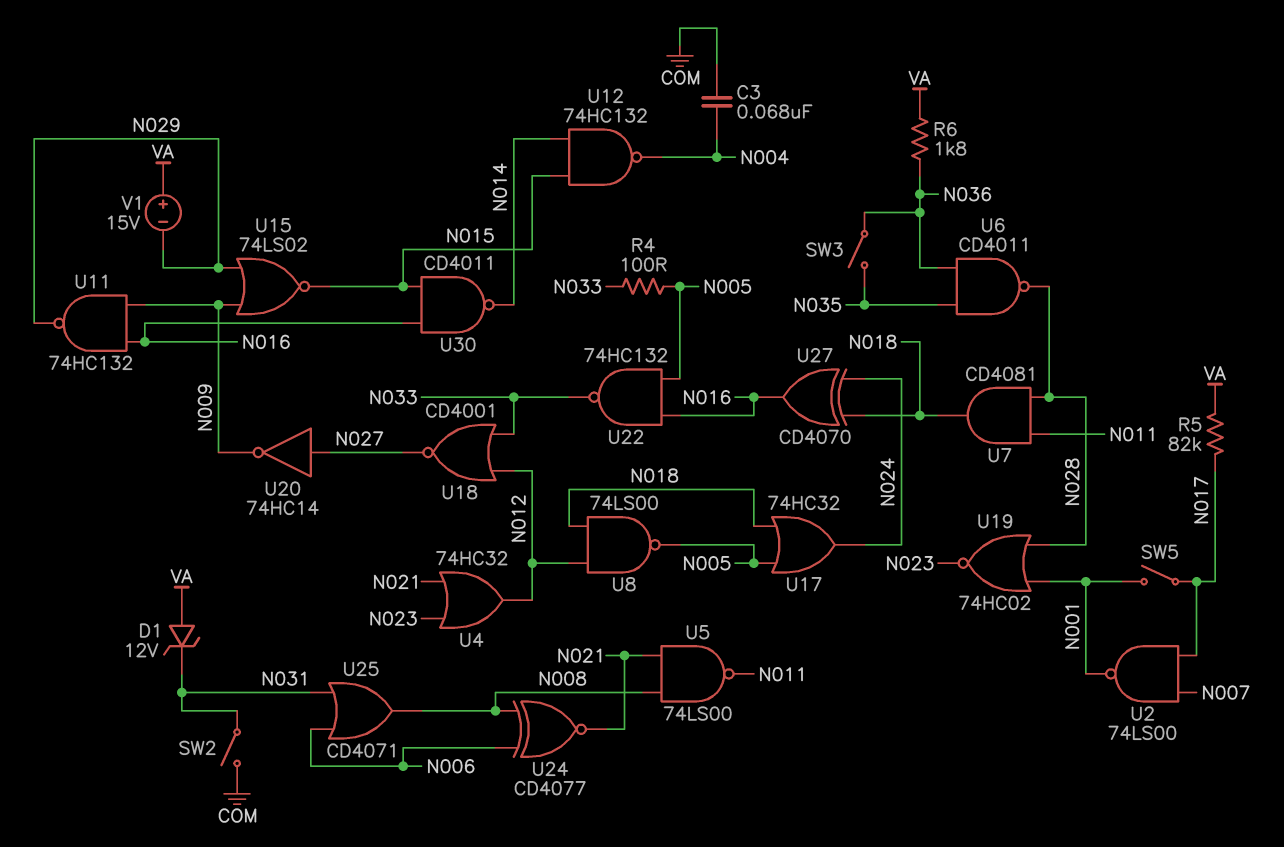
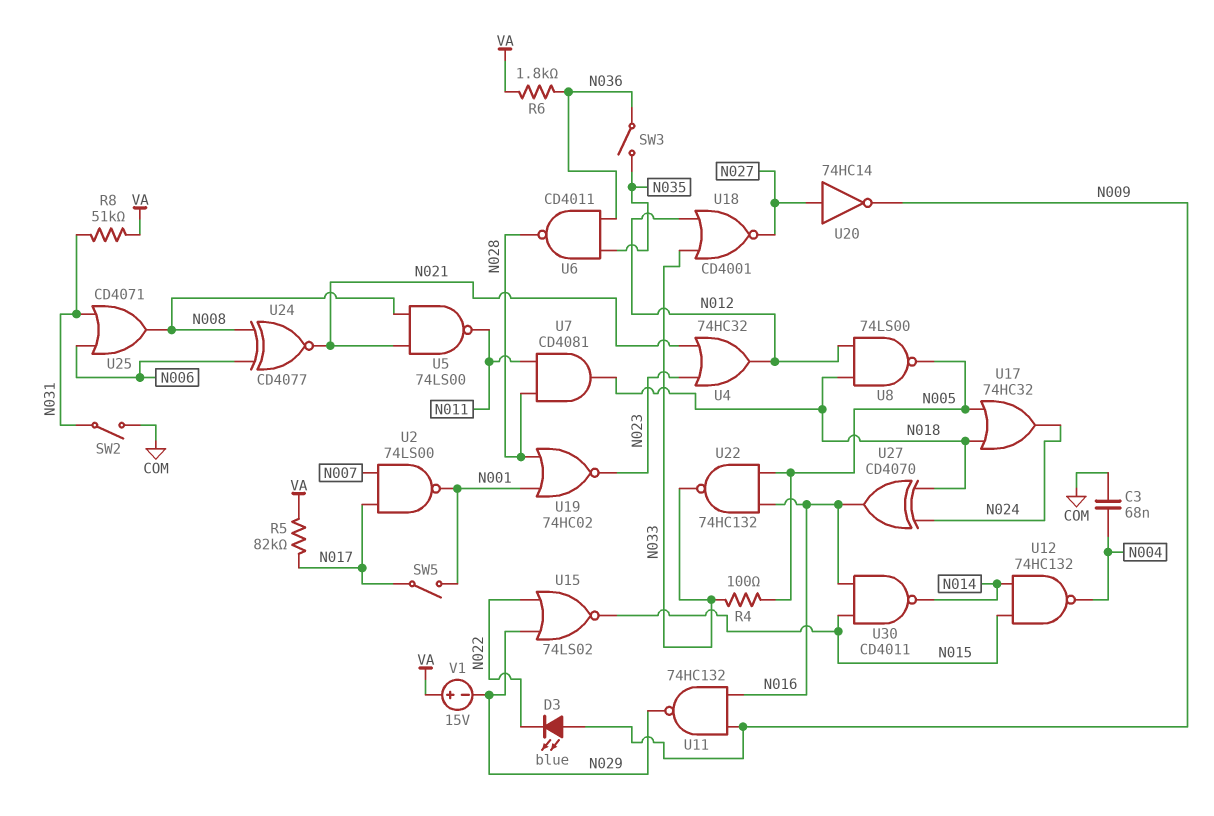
D1: zener 12V (A VA, K N031) -> none
D3: none -> LED blue (A N009, K N022)
R8: none -> 51k (N031, VA)
U15: NOR 74LS02 (in N009, in N029, out N015) -> NOR 74LS02 (in N022, in N029, out N015)

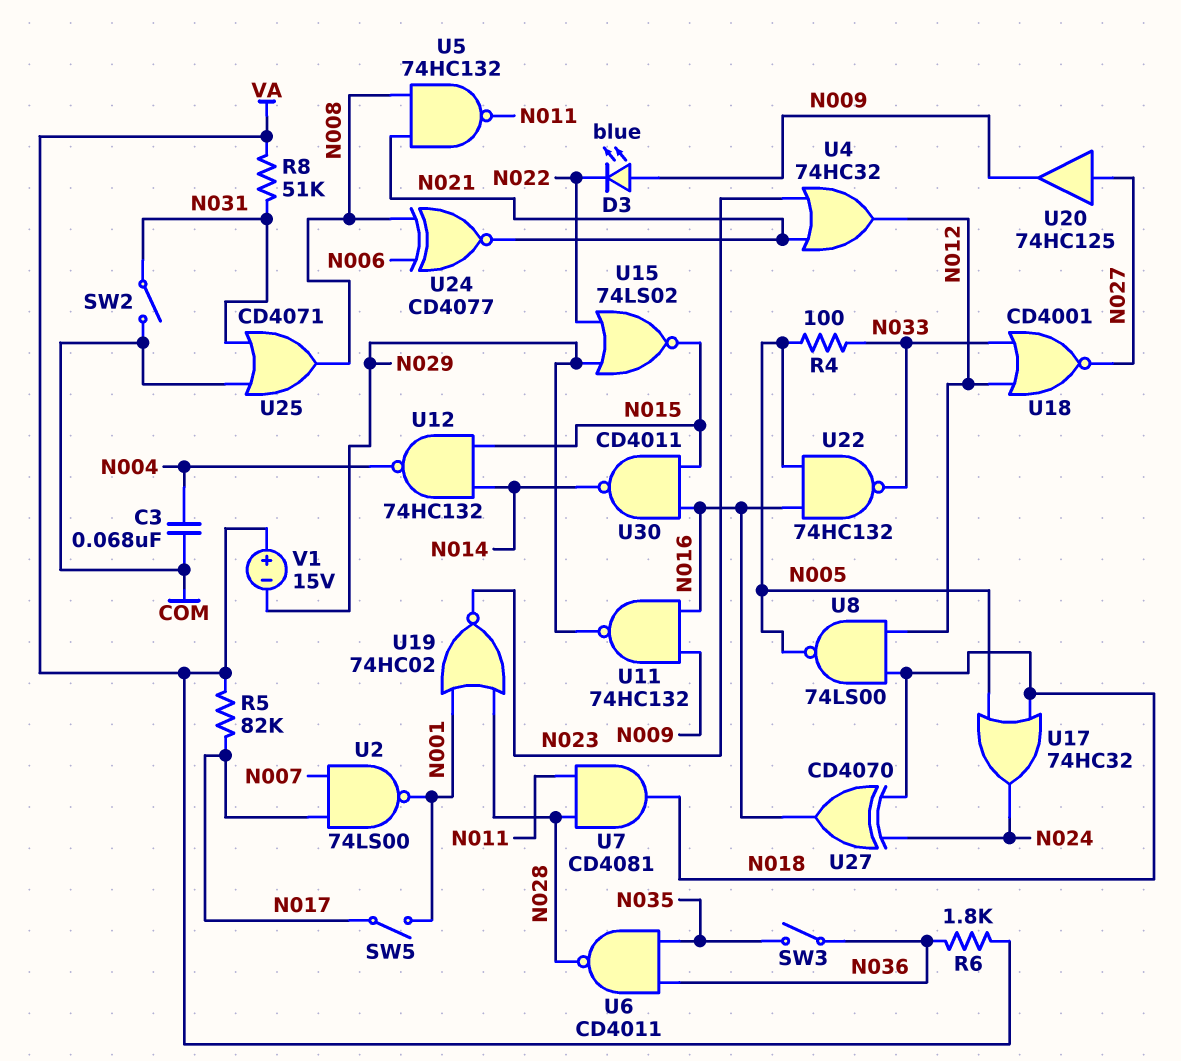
U5: NAND 74LS00 (in N008, in N021, out N011) -> NAND 74HC132 (in N008, in N021, out N011)
U20: NOT 74HC14 (in N027, out N009) -> buffer 74HC125 (in N027, out N009)
U25: OR CD4071 (in N006, in N031, out N008) -> OR CD4071 (in COM, in N031, out N008)

